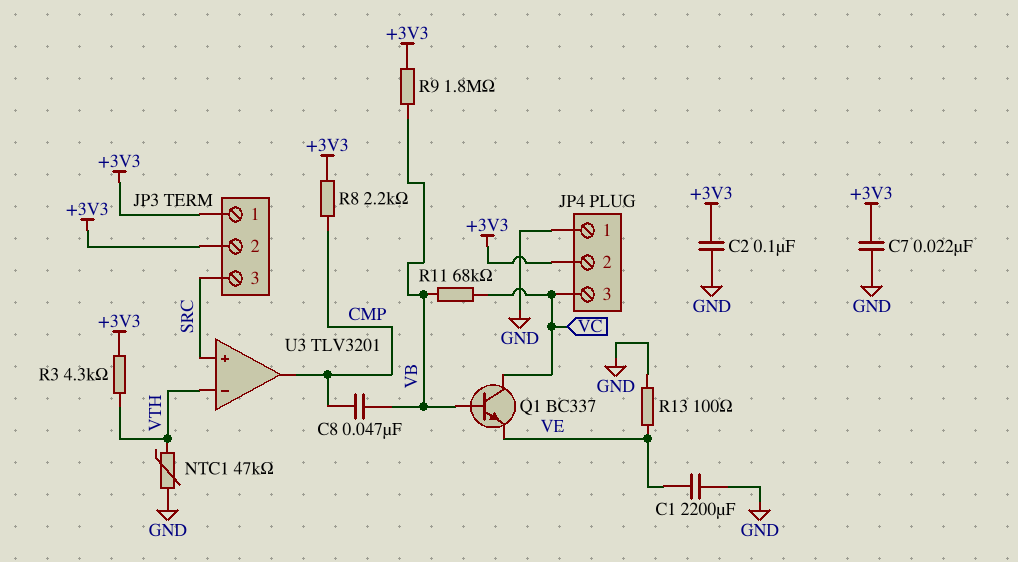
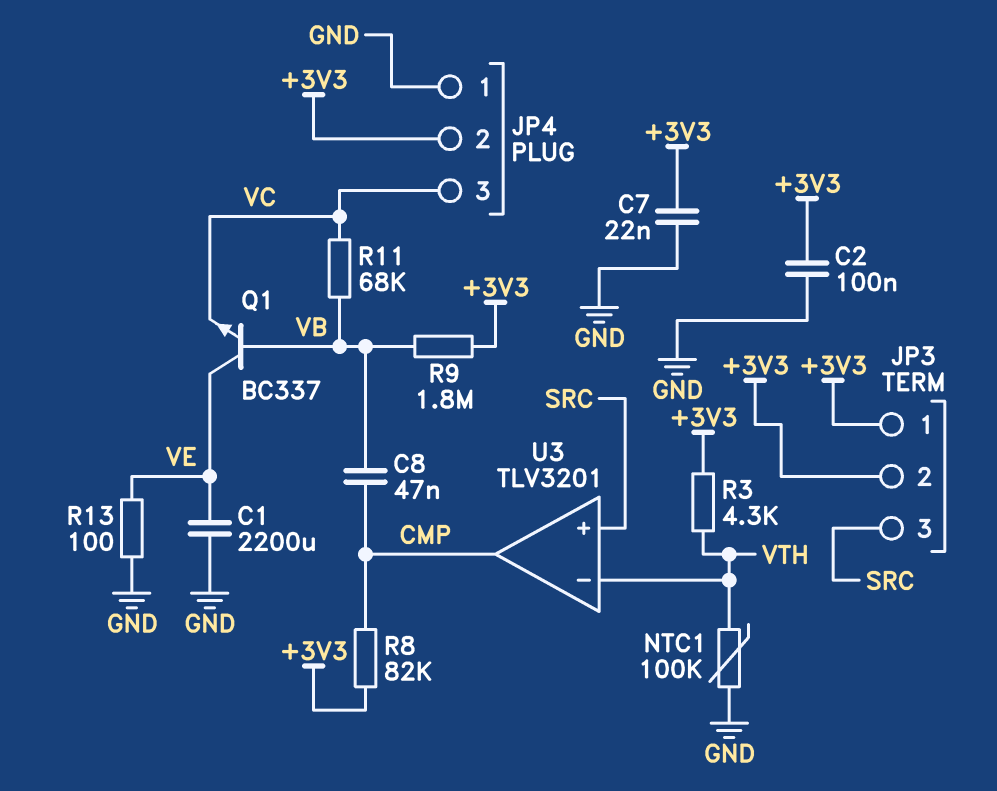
NTC1: 47k (GND, VTH) -> 100k (GND, VTH)
Q1: NPN BC337 (B VB, C VC, E VE) -> NPN BC337 (B VB, C VE, E VC)
R8: 2.2k (+3V3, CMP) -> 82k (+3V3, CMP)

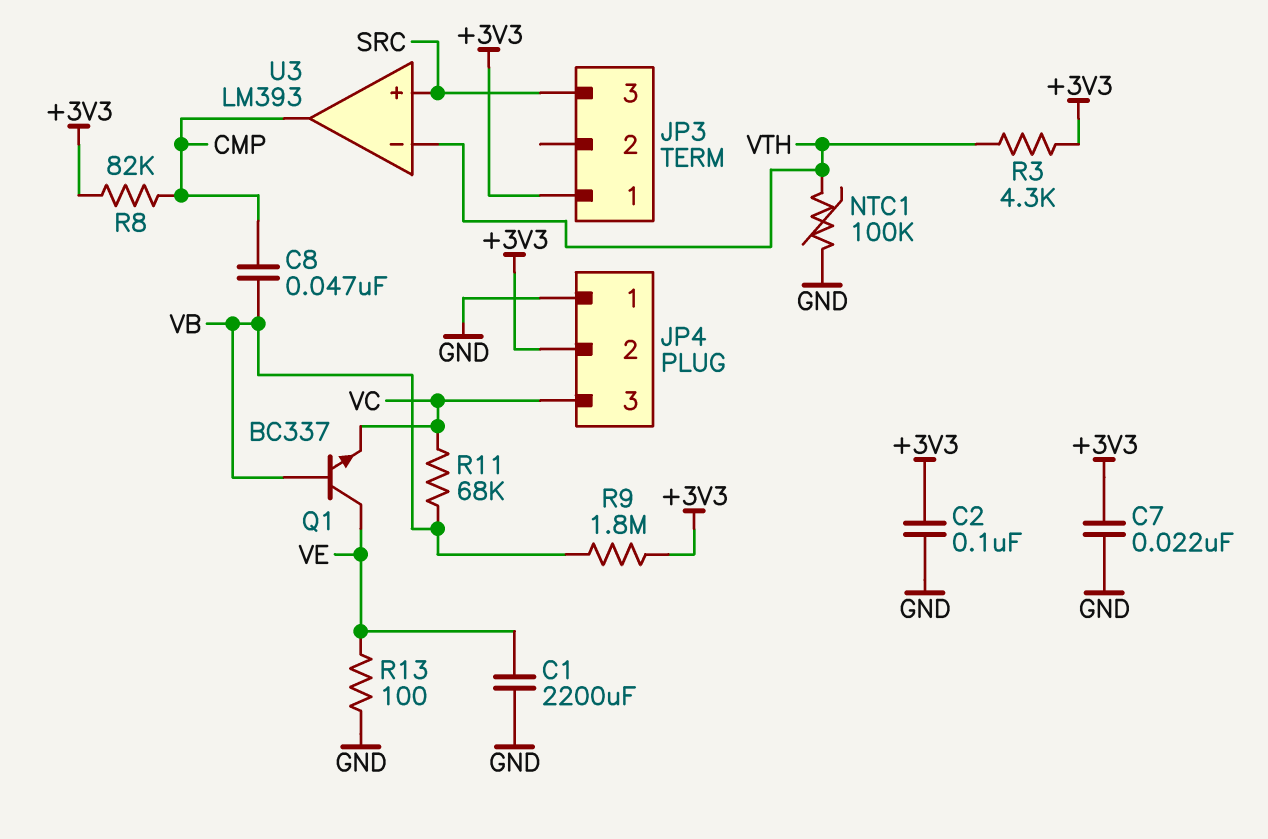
JP3 pin 2: +3V3 -> none
U3: TLV3201 -> LM393

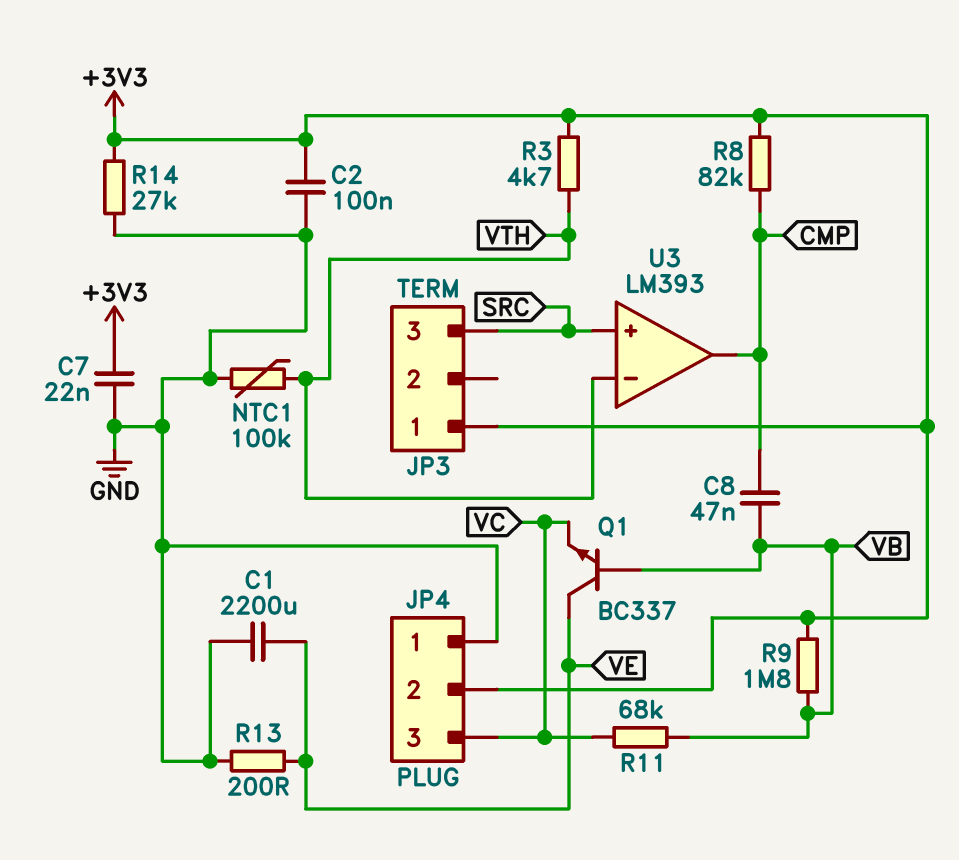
R3: 4.3k (+3V3, VTH) -> 4.7k (+3V3, VTH)
R13: 100 (GND, VE) -> 200 (GND, VE)
R14: none -> 27k (+3V3, GND)

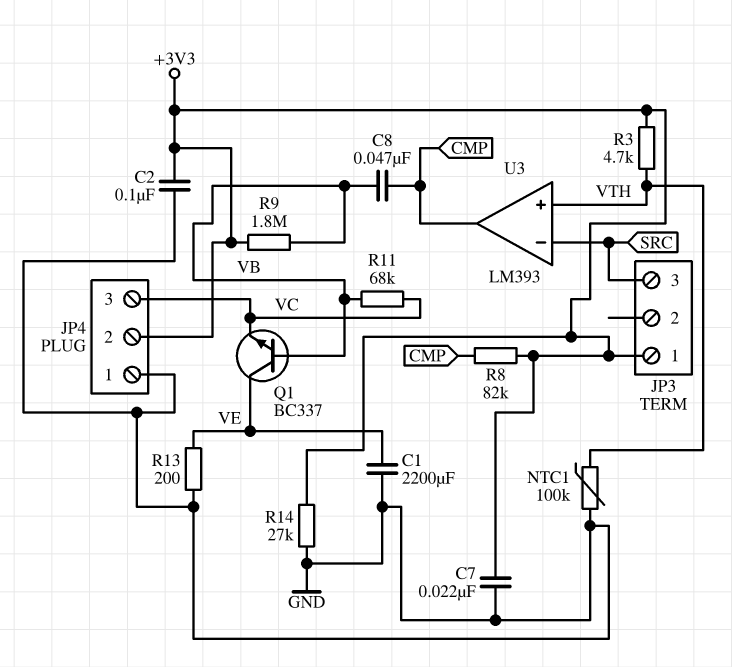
U3 pin in+: SRC -> VTH
U3 pin in-: VTH -> SRC

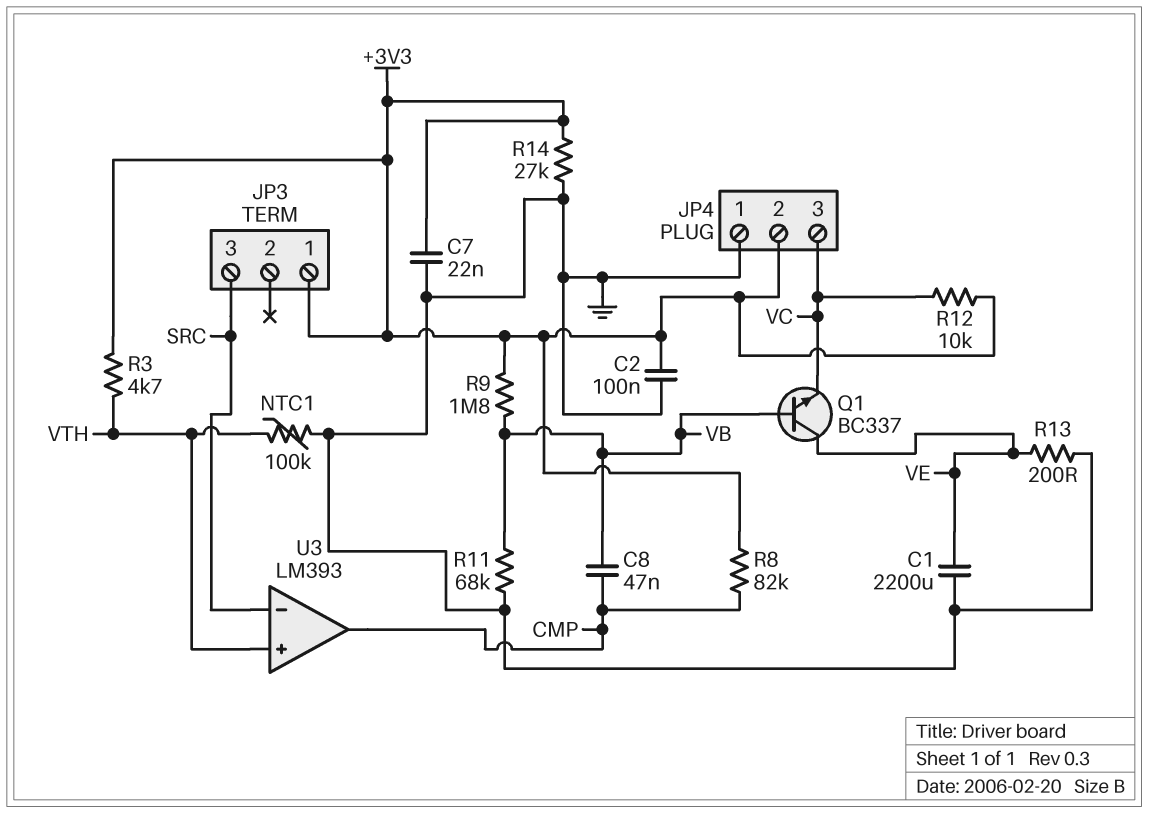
R11: 68k (VB, VC) -> 68k (GND, VB)
R12: none -> 10k (+3V3, VC)

